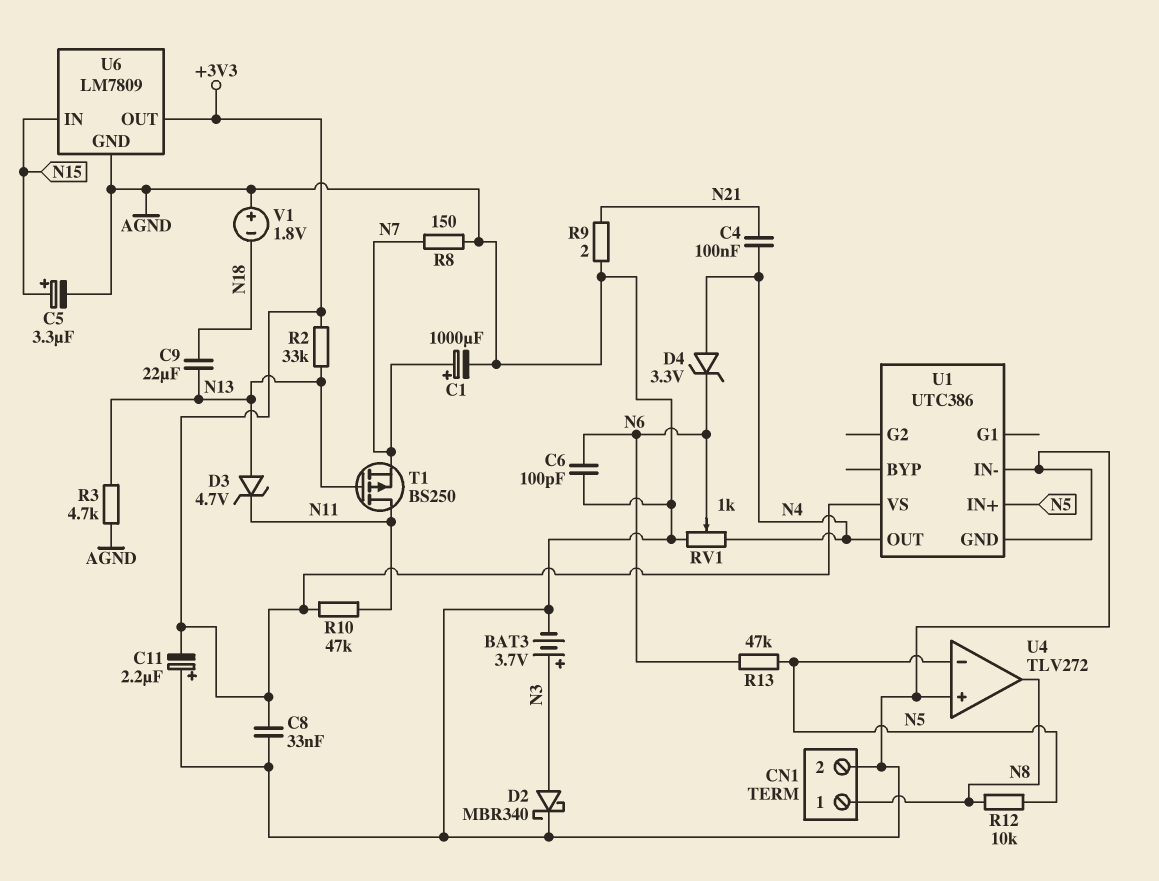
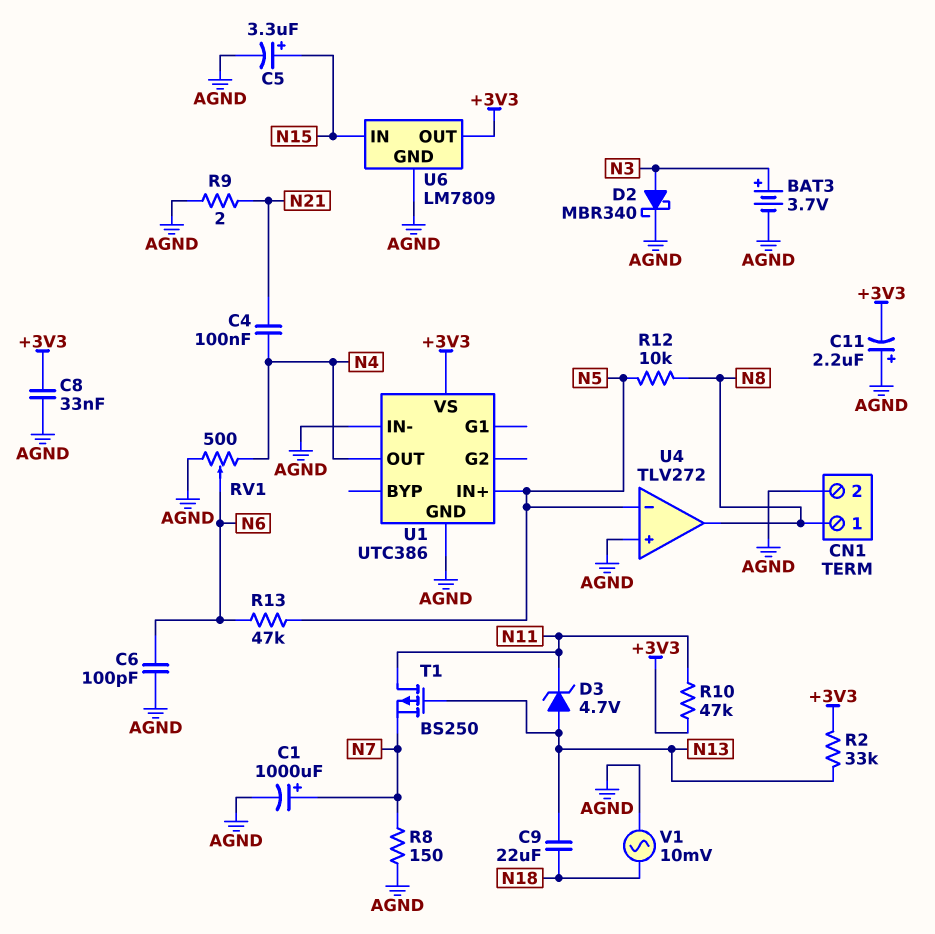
D4: zener 3.3V (A N4, K N6) -> none
R3: 4.7k (AGND, N13) -> none
RV1: 1k (AGND, N4, wiper N6) -> 500 (AGND, N4, wiper N6)
V1: 1.8V (plus AGND, minus N18) -> AC 10mV (AGND, N18)

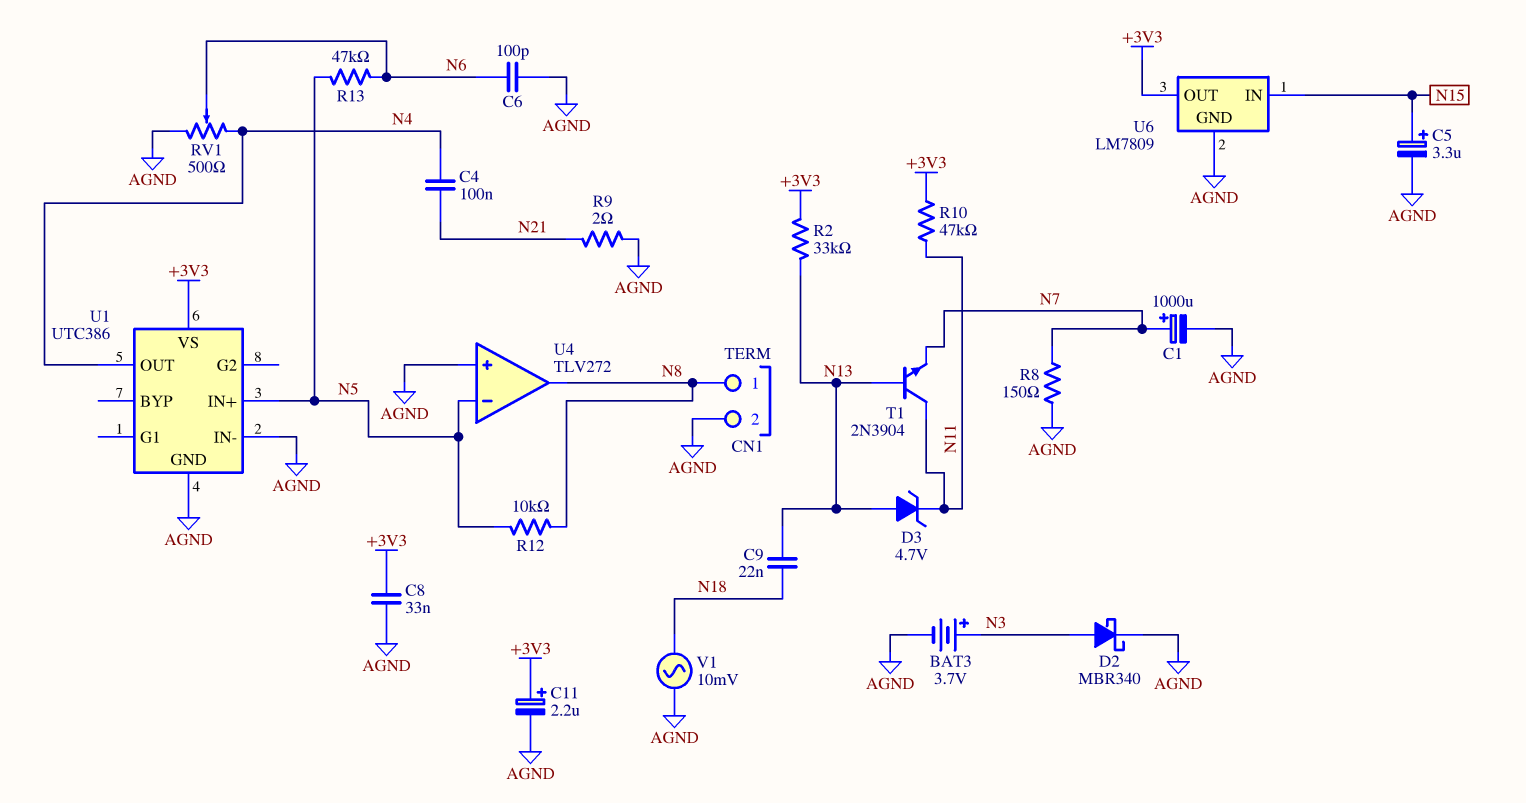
C9: 22uF (N13, N18) -> 22nF (N13, N18)
C11: 2.2uF (plus AGND, minus +3V3) -> 2.2uF (plus +3V3, minus AGND)
T1: PMOS BS250 (G N13, D N11, S N7) -> NPN 2N3904 (B N13, C N11, E N7)

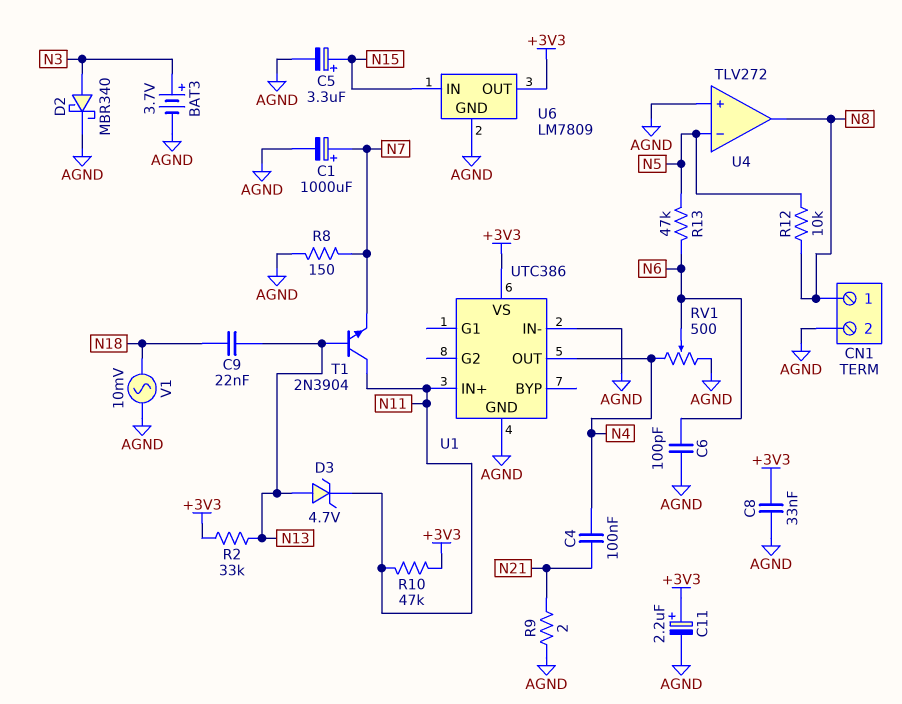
U1 pin IN+: N5 -> N11

